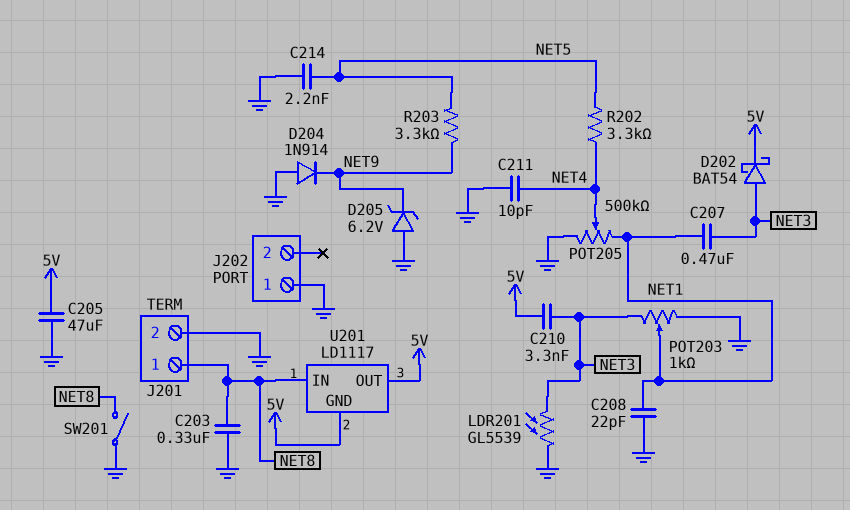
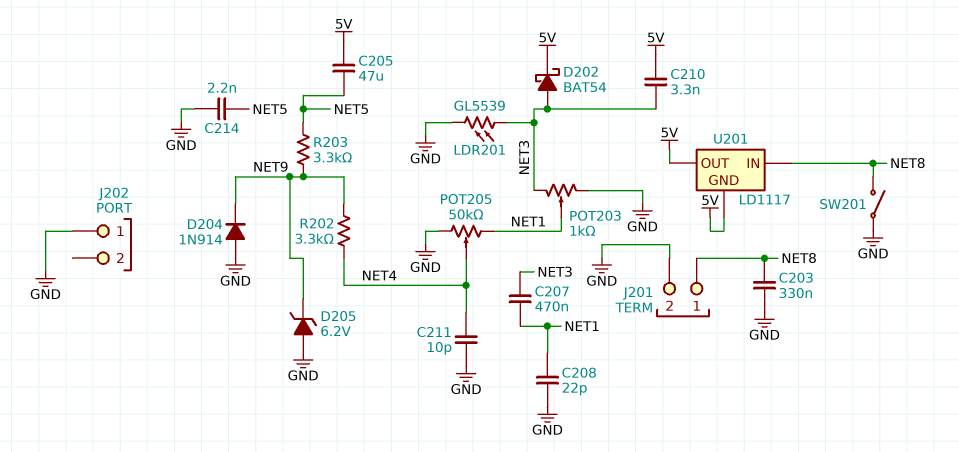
C205: 47uF (5V, GND) -> 47uF (5V, NET5)
POT205: 500k (GND, NET1, wiper NET4) -> 50k (GND, NET1, wiper NET4)
R202: 3.3k (NET4, NET5) -> 3.3k (NET4, NET9)

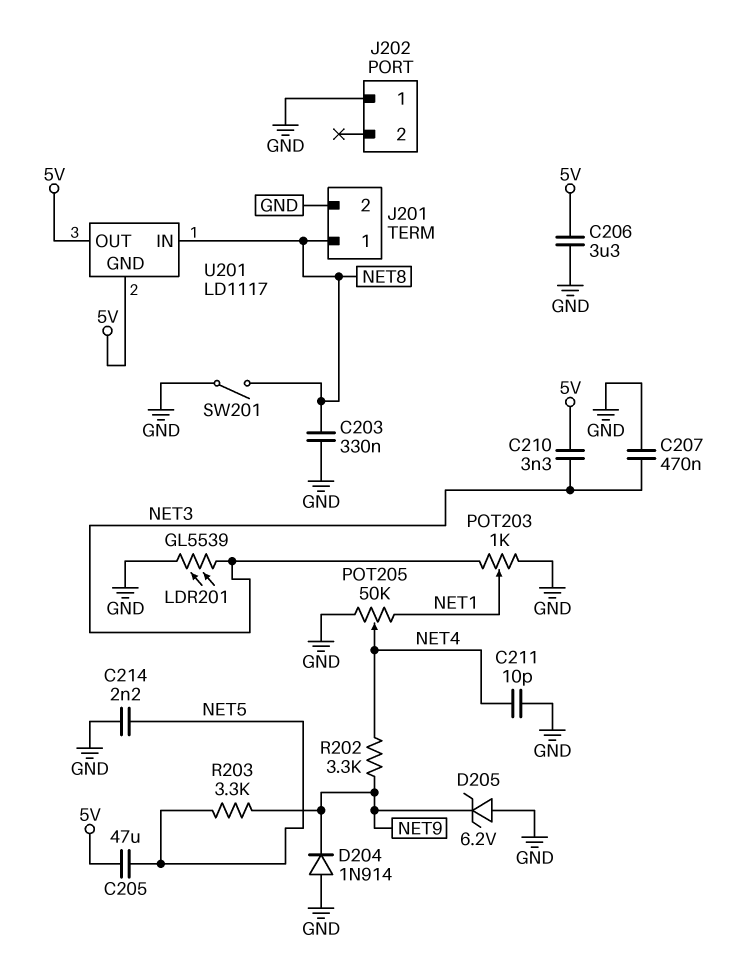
C206: none -> 3.3uF (5V, GND)
C207: 470nF (NET1, NET3) -> 470nF (GND, NET3)
C208: 22pF (GND, NET1) -> none
D202: schottky BAT54 (A NET3, K 5V) -> none

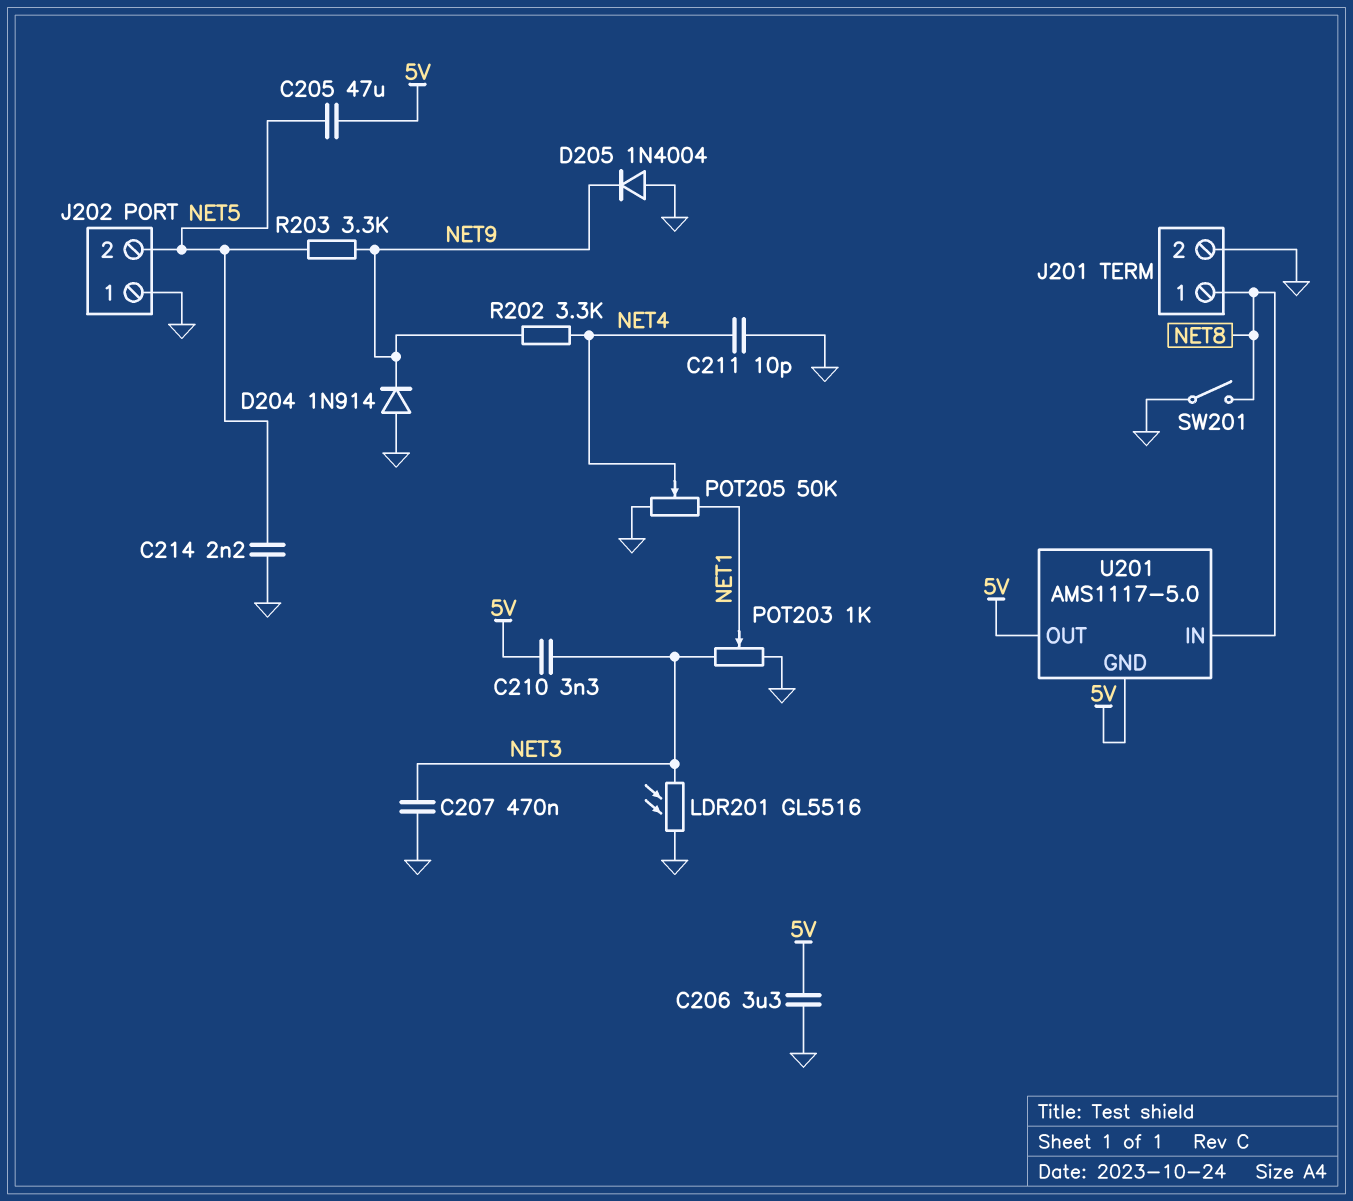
C203: 330nF (GND, NET8) -> none
D205: zener 6.2V (A GND, K NET9) -> diode 1N4004 (A GND, K NET9)
J202 pin 2: none -> NET5
LDR201: GL5539 (GND, NET3) -> GL5516 (GND, NET3)
U201: LD1117 -> AMS1117-5.0

